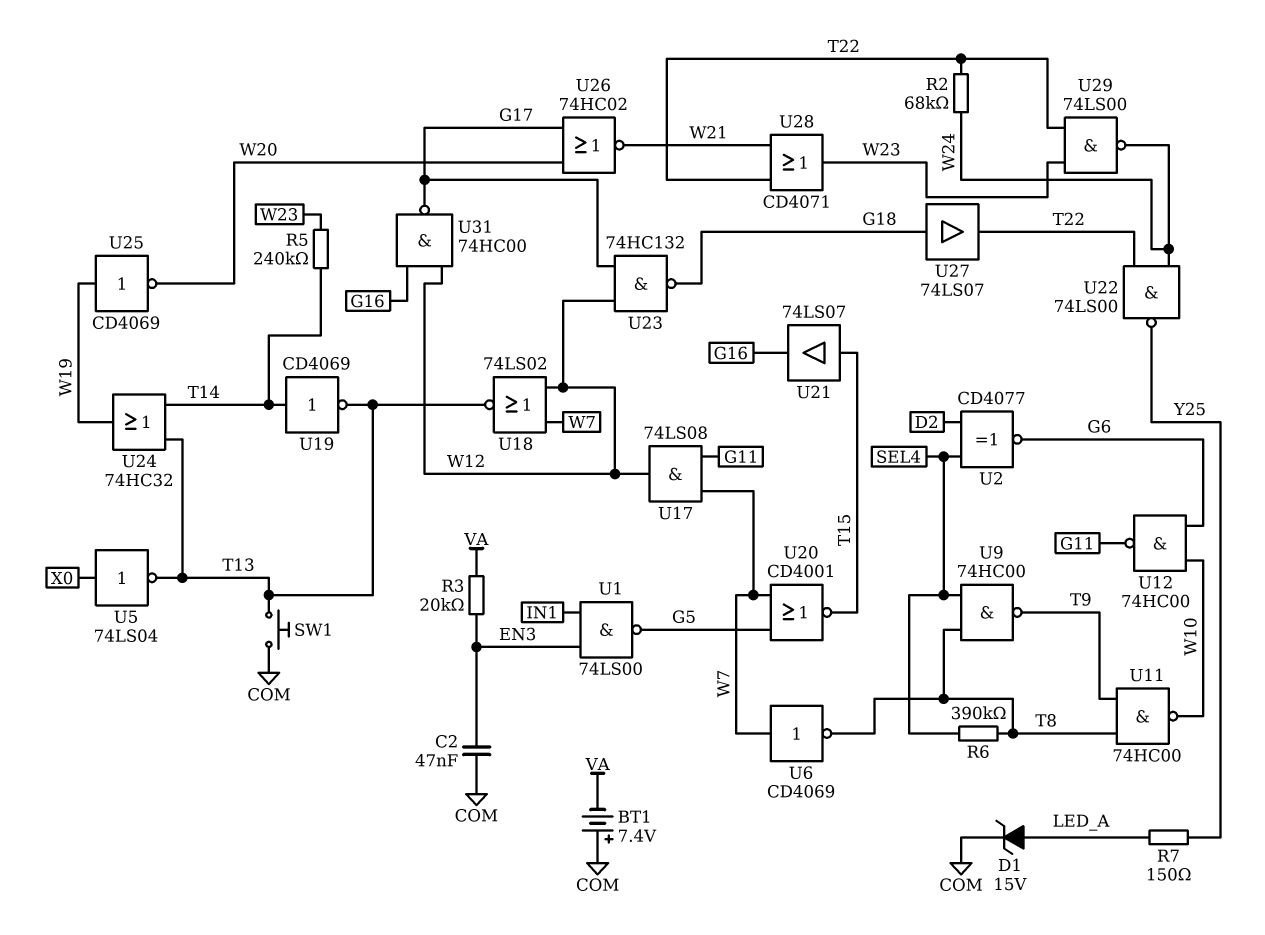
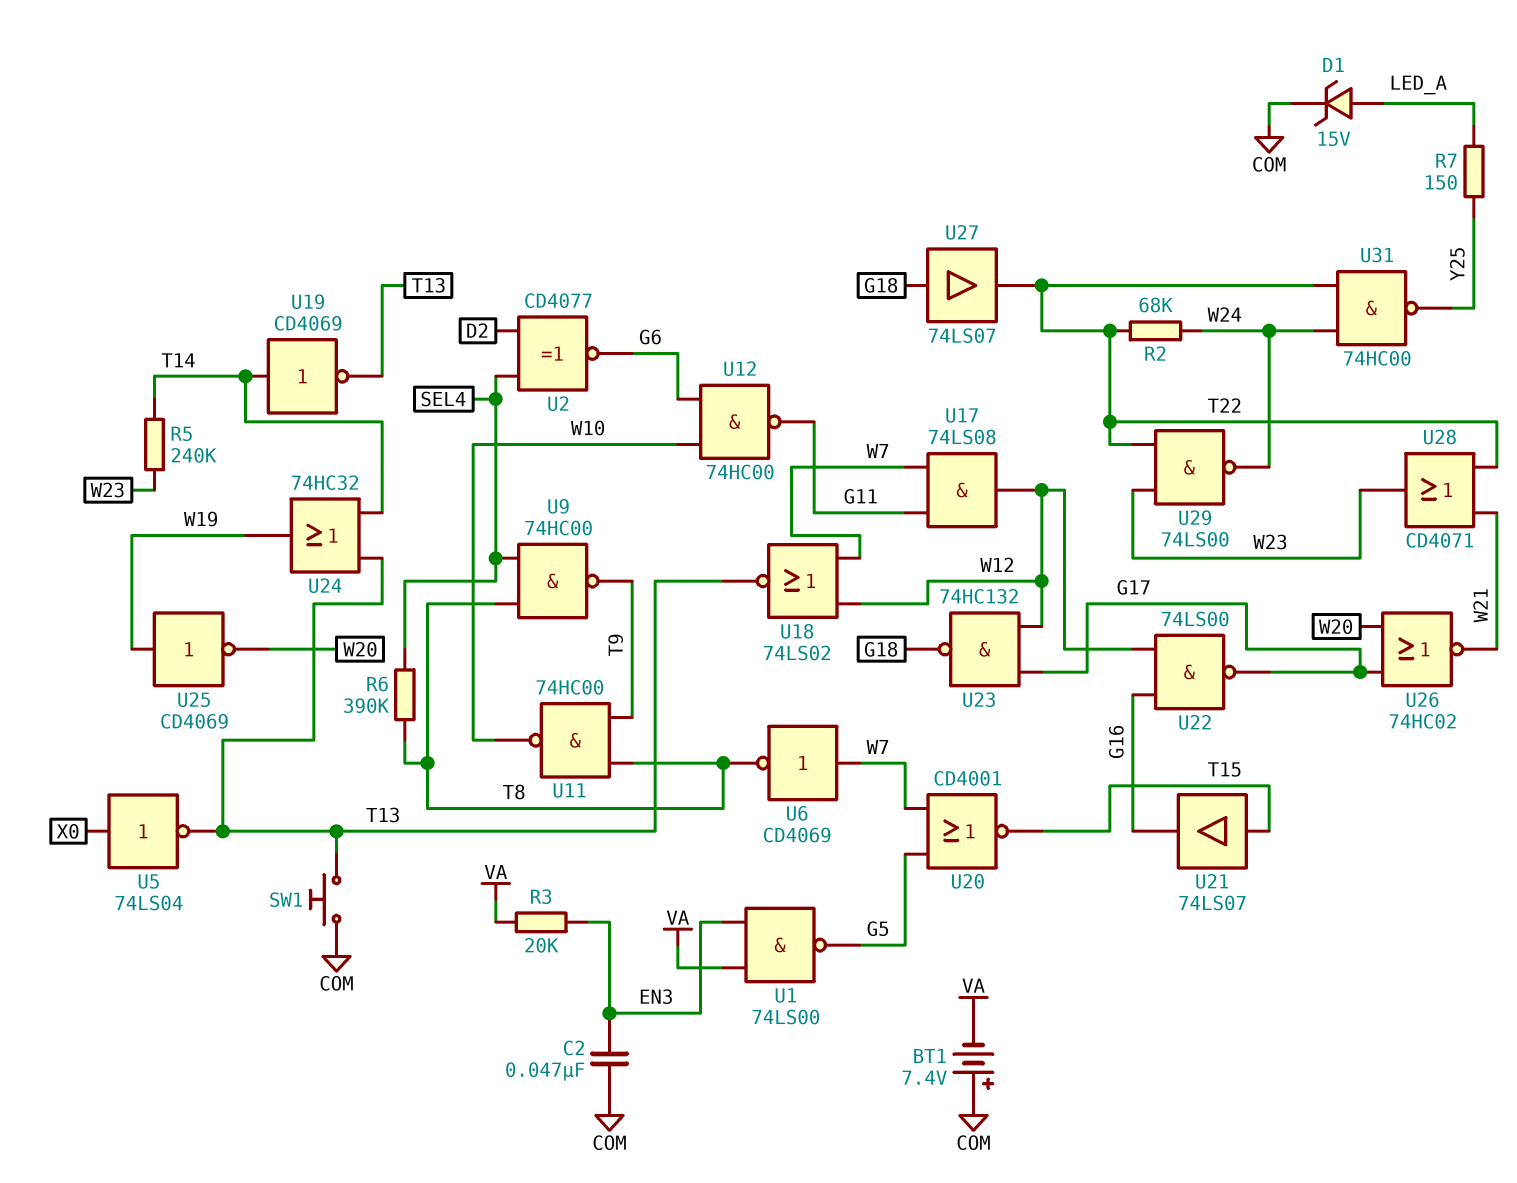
U1: NAND 74LS00 (in EN3, in IN1, out G5) -> NAND 74LS00 (in EN3, in VA, out G5)
U22: NAND 74LS00 (in T22, in W24, out Y25) -> NAND 74LS00 (in G16, in W12, out G17)
U31: NAND 74HC00 (in G16, in W12, out G17) -> NAND 74HC00 (in T22, in W24, out Y25)

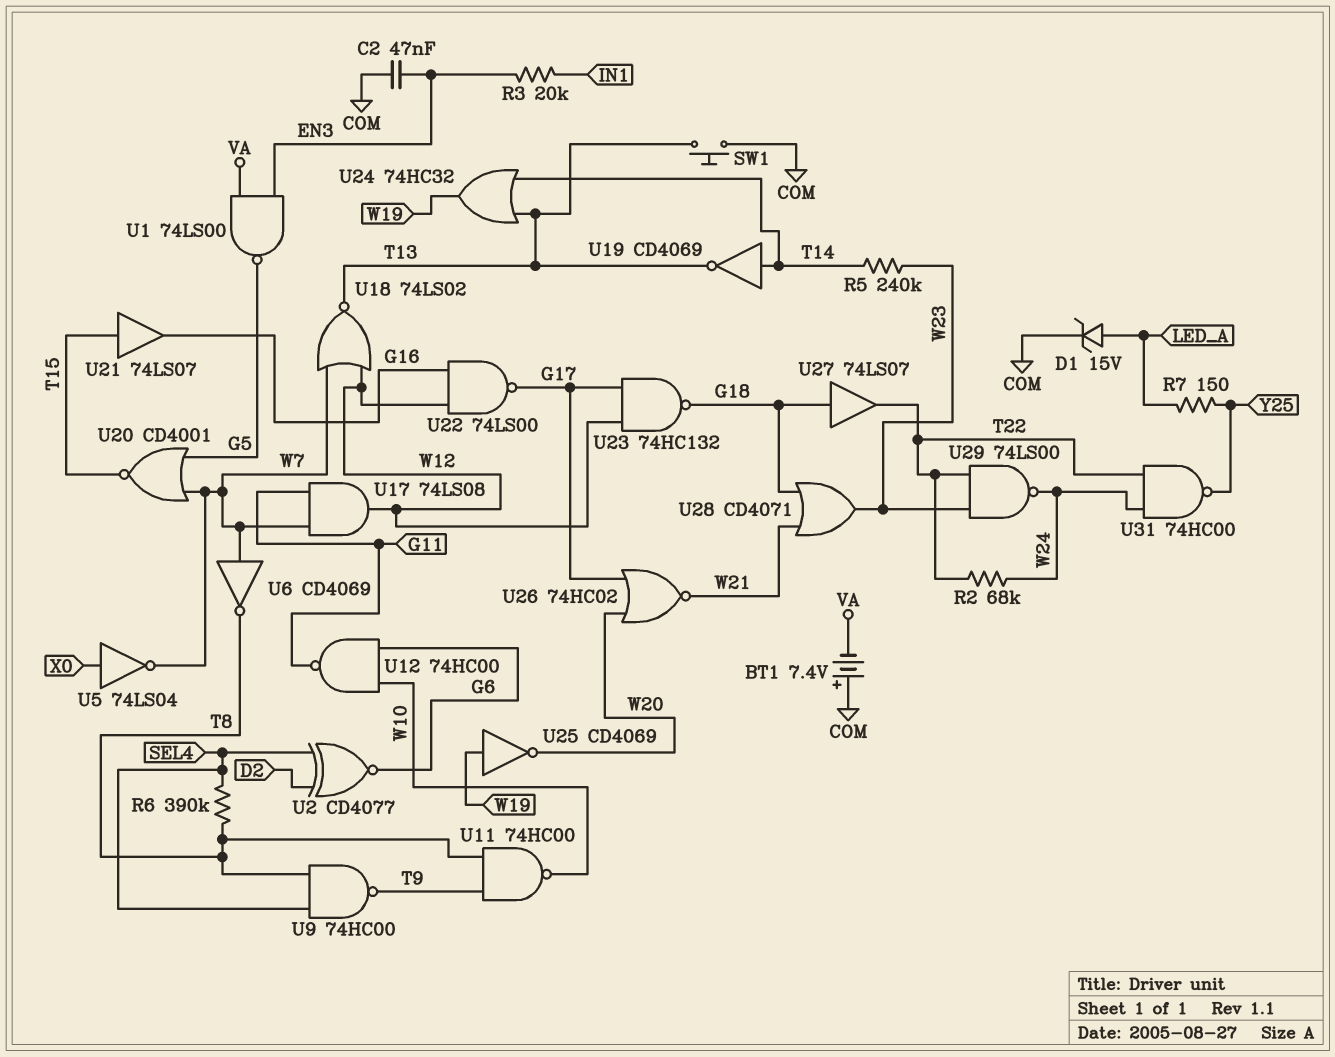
R3: 20k (EN3, VA) -> 20k (EN3, IN1)
U5: NOT 74LS04 (in X0, out T13) -> NOT 74LS04 (in X0, out W7)
U28: OR CD4071 (in T22, in W21, out W23) -> OR CD4071 (in G18, in W21, out W23)

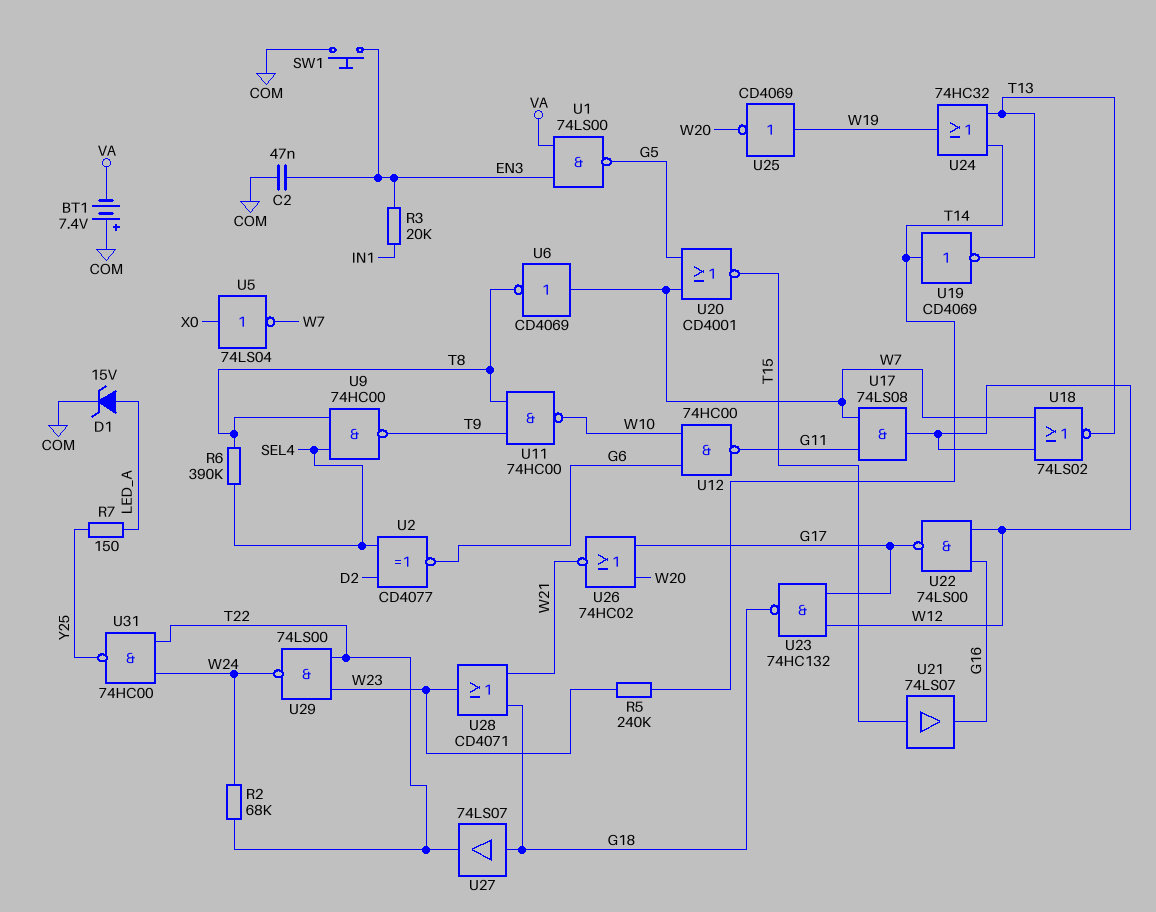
SW1: button (COM, T13) -> button (COM, EN3)

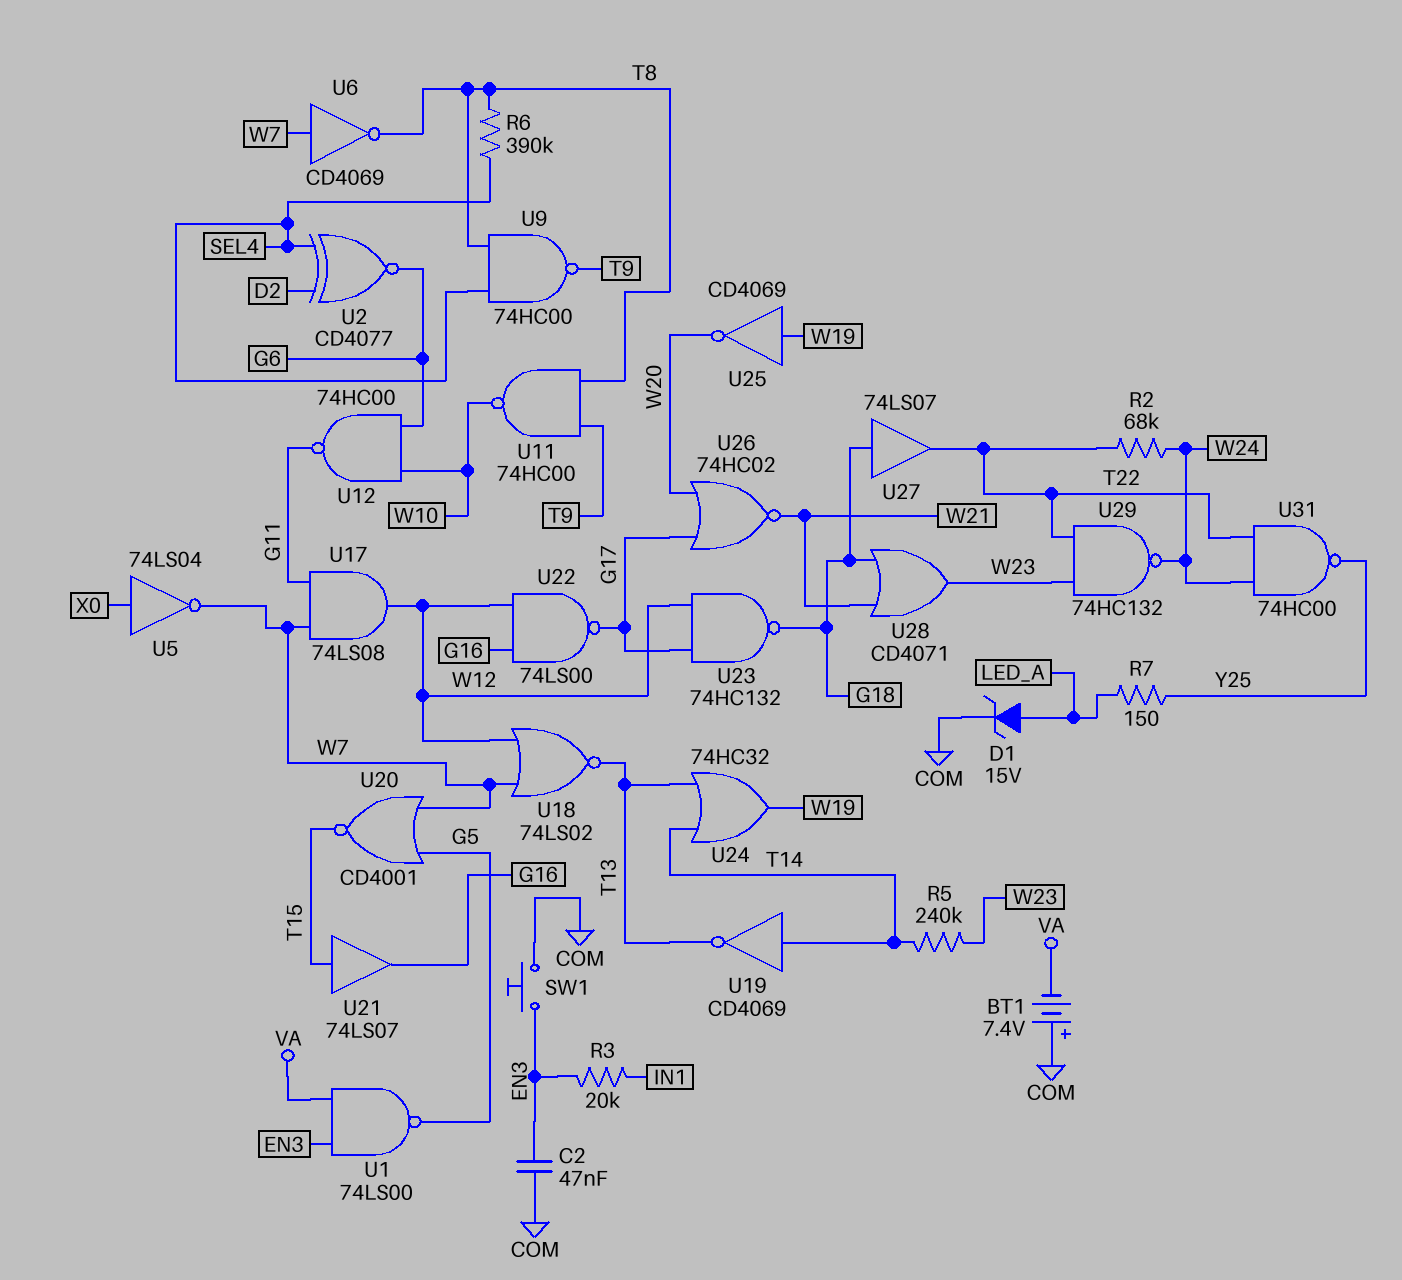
U29: NAND 74LS00 (in T22, in W23, out W24) -> NAND 74HC132 (in T22, in W23, out W24)

